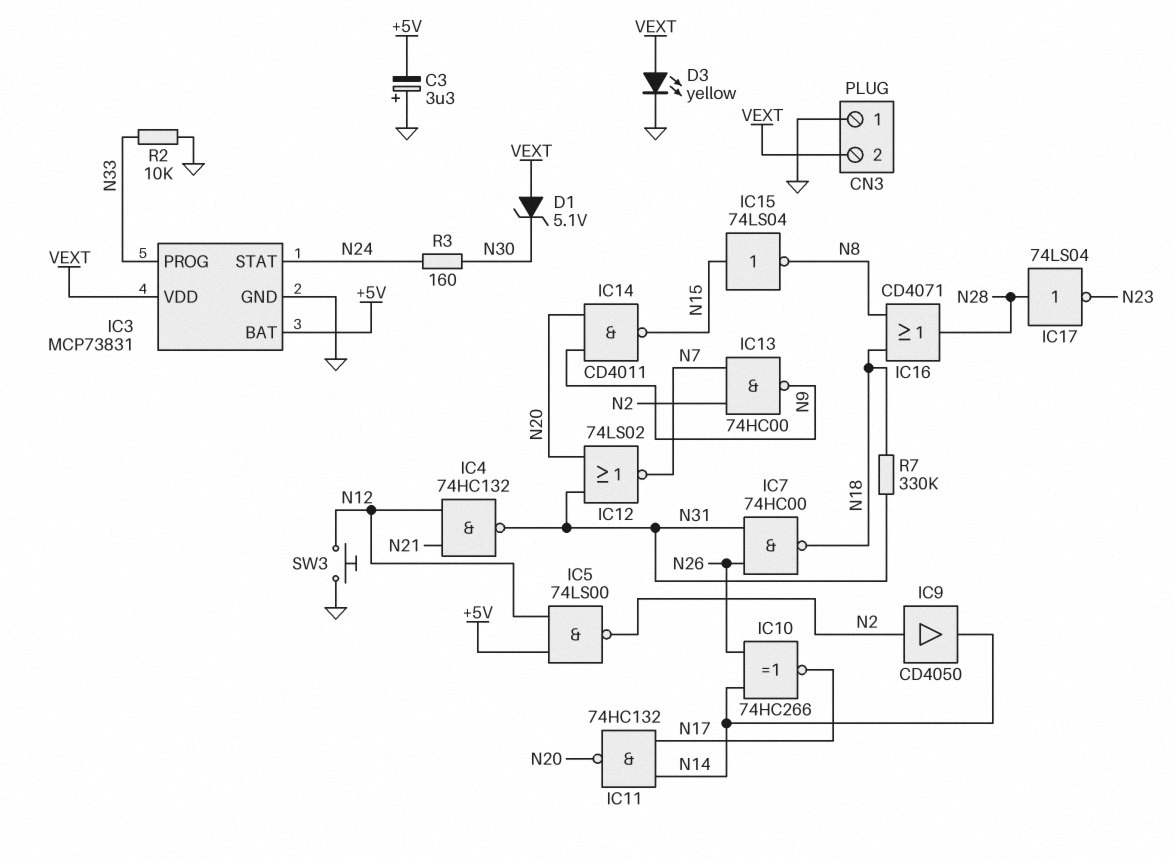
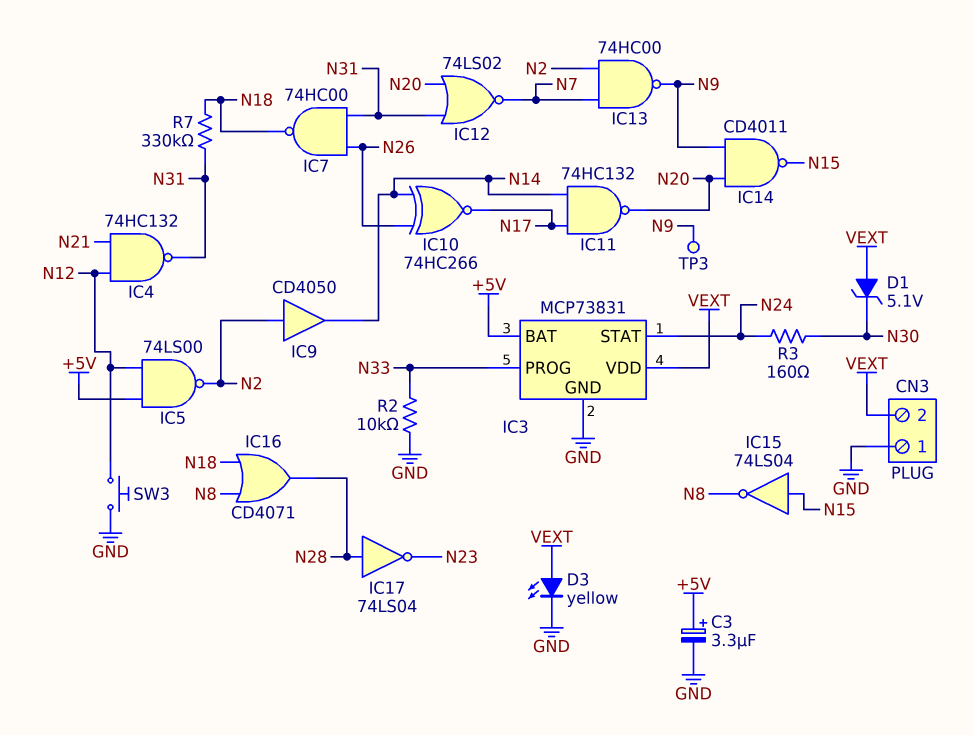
C3: 3.3uF (plus GND, minus +5V) -> 3.3uF (plus +5V, minus GND)
TP3: none -> test point (N9)

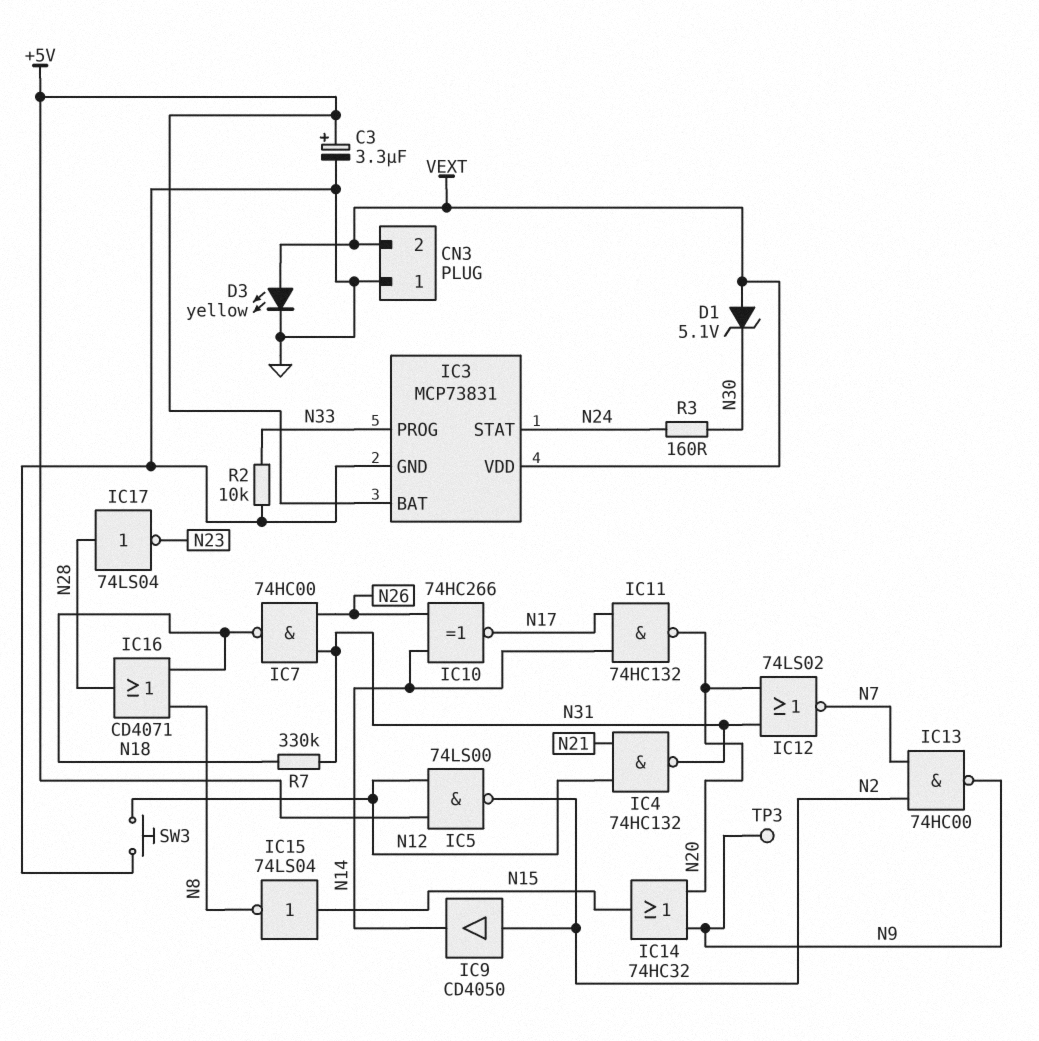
IC14: NAND CD4011 (in N9, in N20, out N15) -> OR 74HC32 (in N9, in N20, out N15)

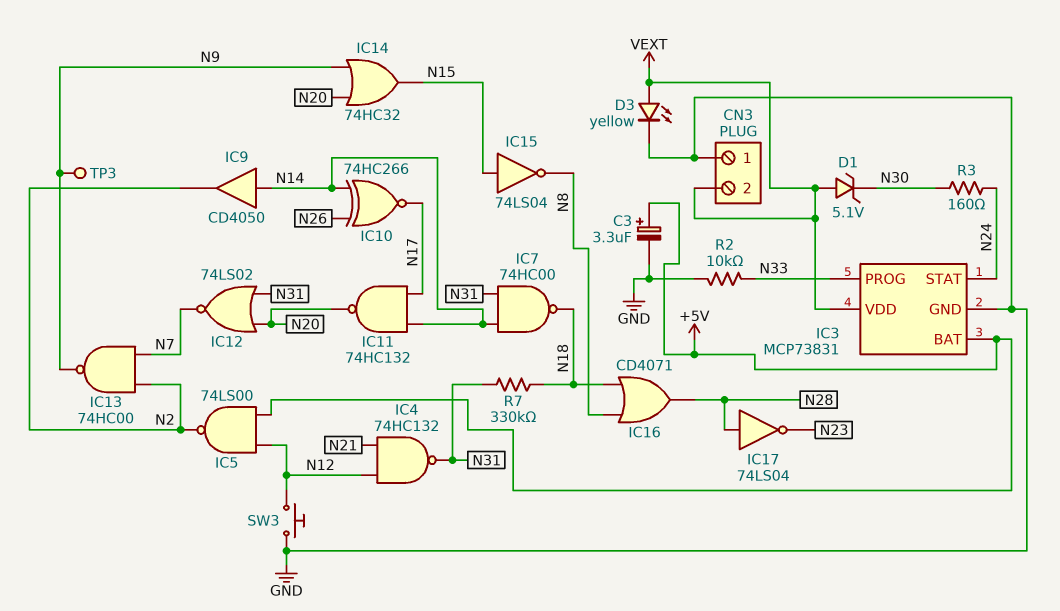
IC7: NAND 74HC00 (in N26, in N31, out N18) -> NAND 74HC00 (in N14, in N31, out N18)
IC9: buffer CD4050 (in N2, out N14) -> buffer CD4050 (in N14, out N2)

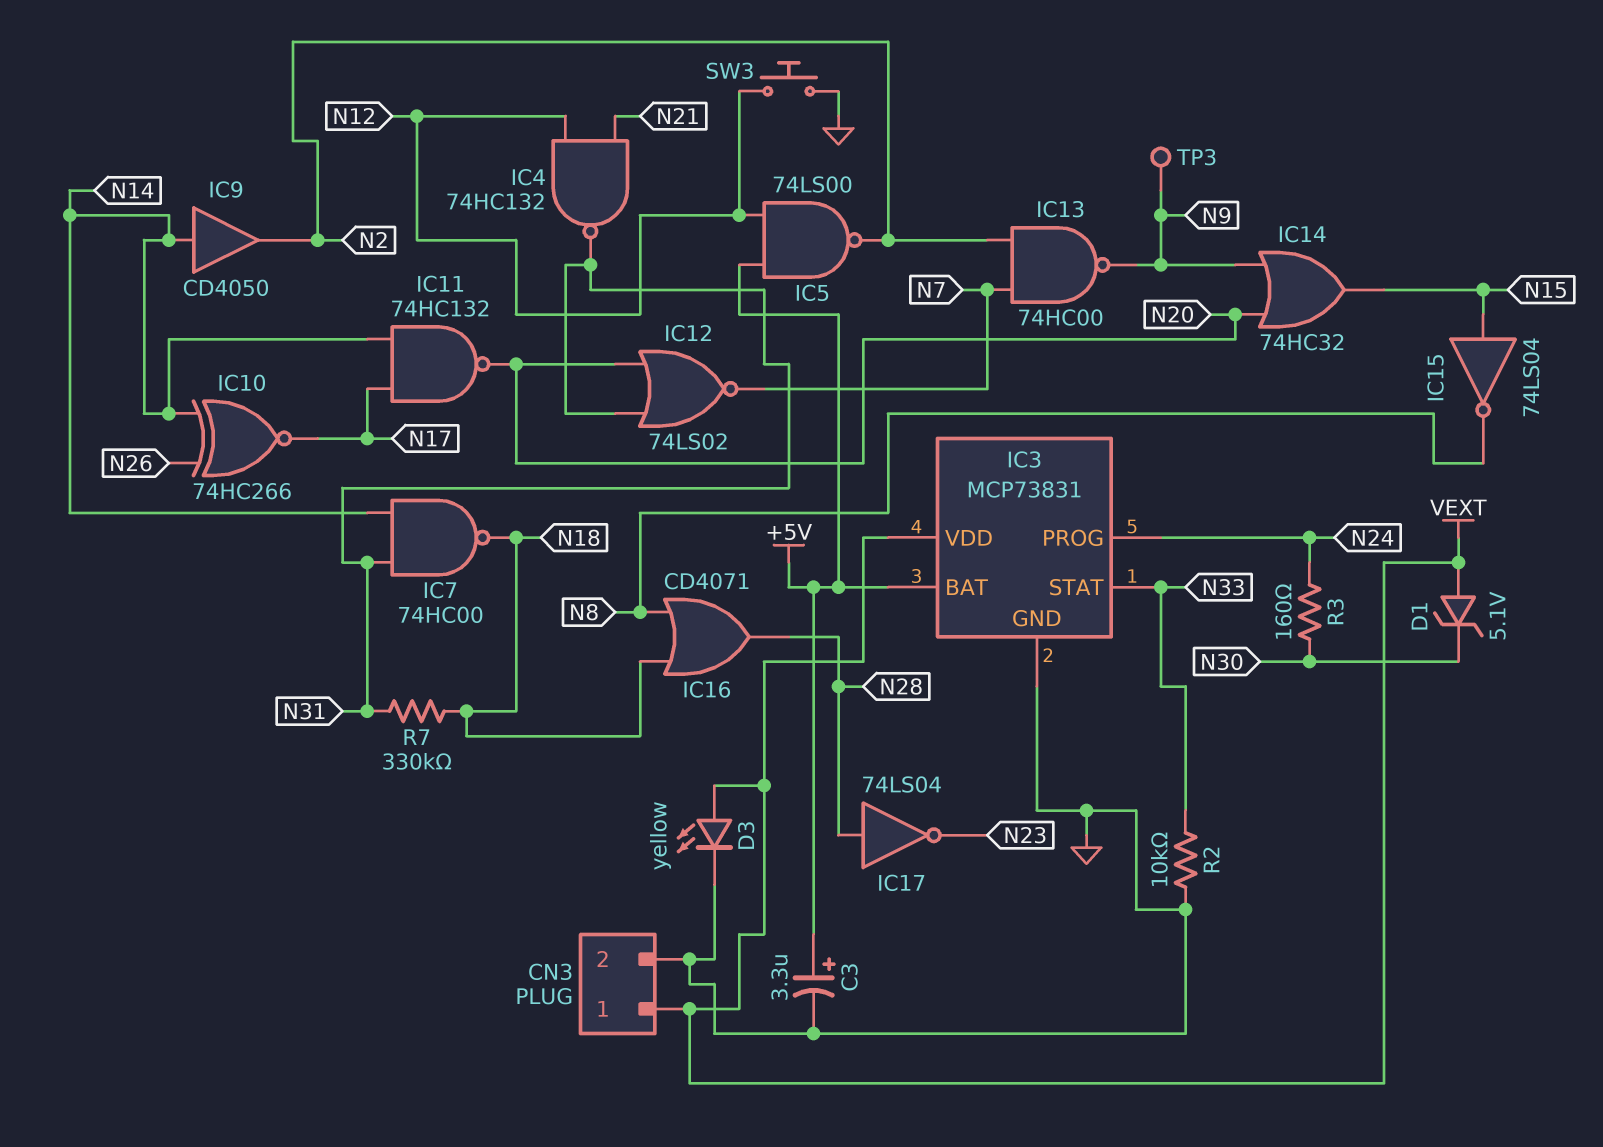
CN3 pin 1: GND -> VEXT
CN3 pin 2: VEXT -> GND
IC3 pin PROG: N33 -> N24
IC3 pin STAT: N24 -> N33

